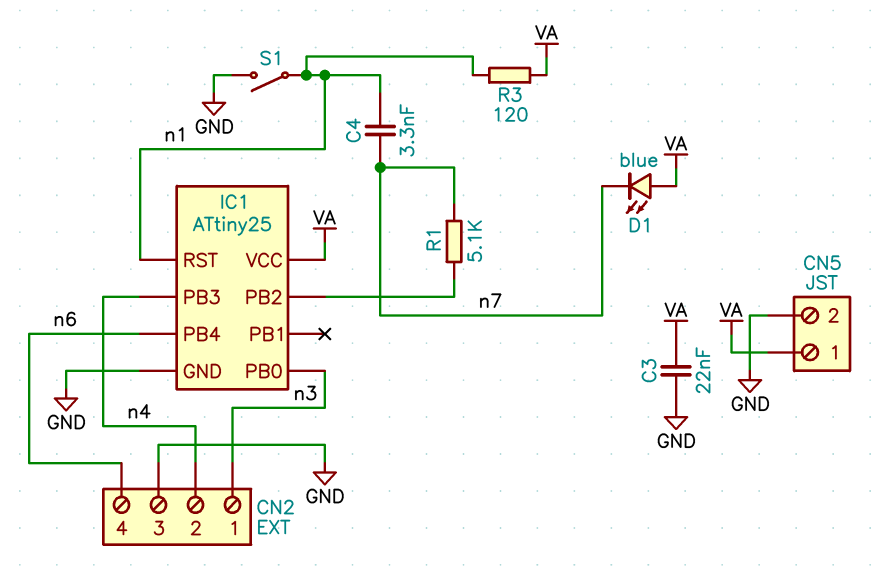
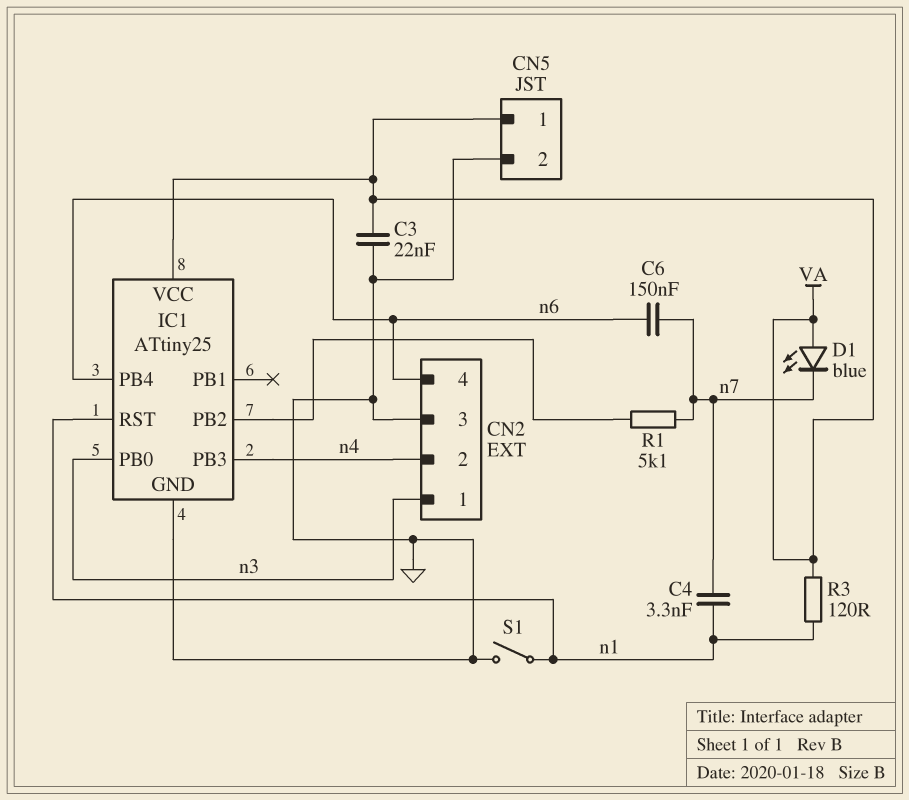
C6: none -> 150nF (n6, n7)

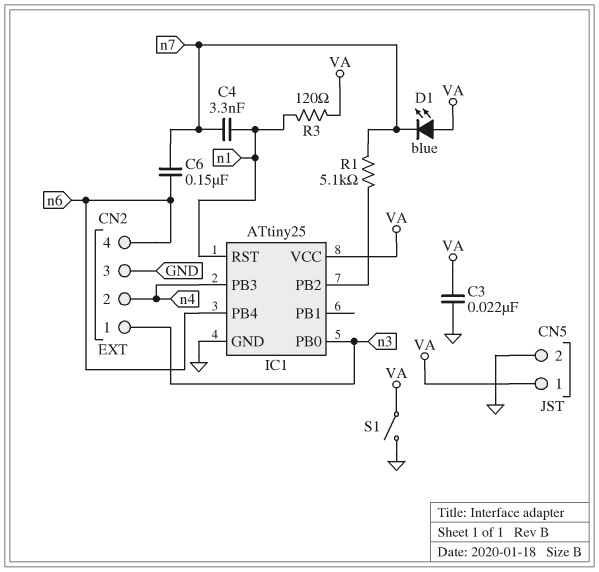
S1: switch (GND, n1) -> switch (GND, VA)

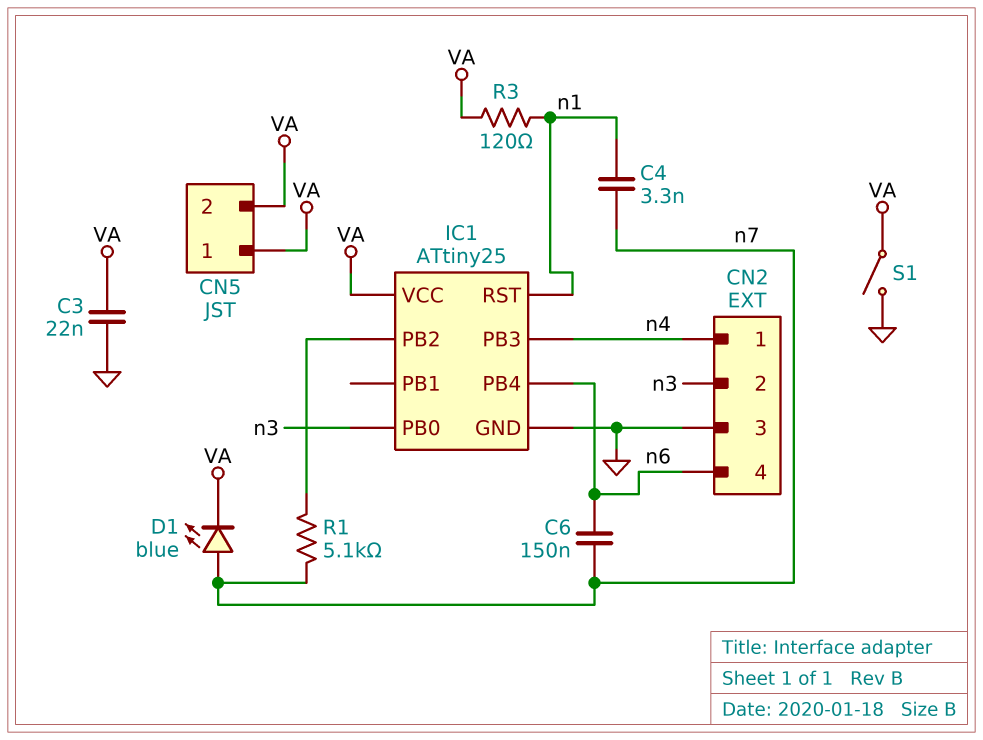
CN2 pin 1: n3 -> n4
CN2 pin 2: n4 -> n3
CN5 pin 2: GND -> VA
D1: LED blue (A VA, K n7) -> LED blue (A n7, K VA)

